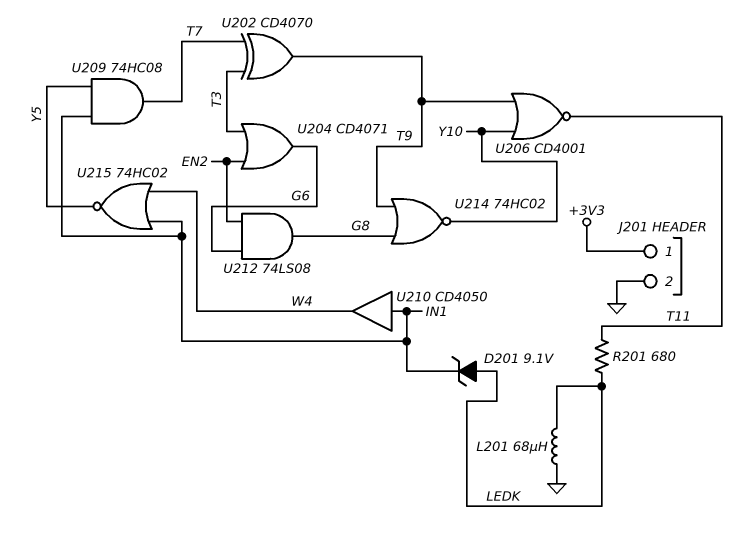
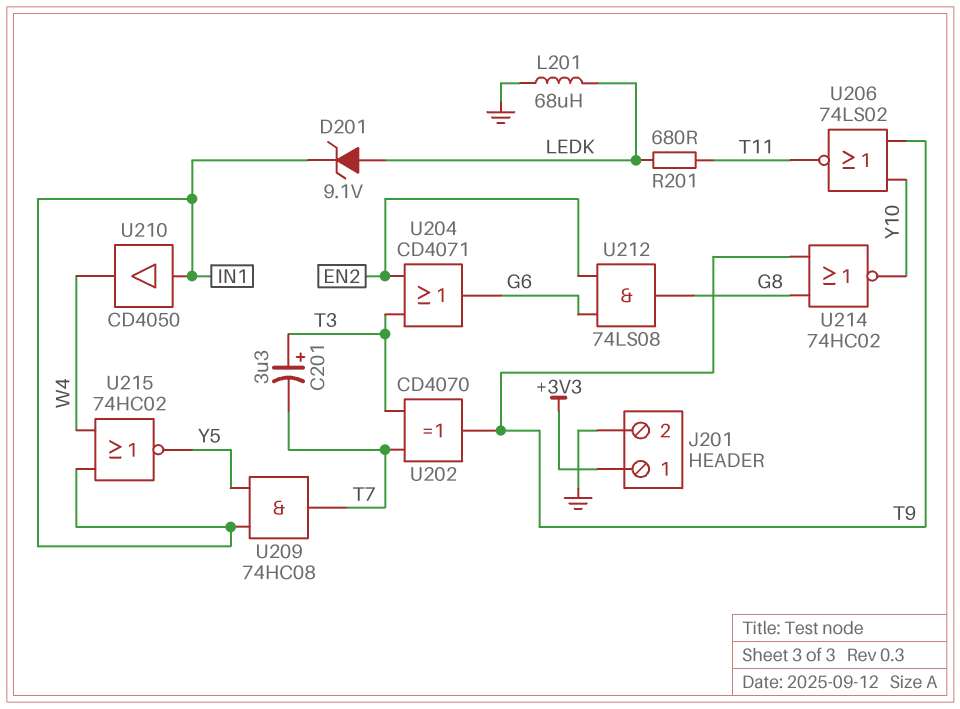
C201: none -> 3.3uF (plus T3, minus T7)
U206: NOR CD4001 (in T9, in Y10, out T11) -> NOR 74LS02 (in T9, in Y10, out T11)

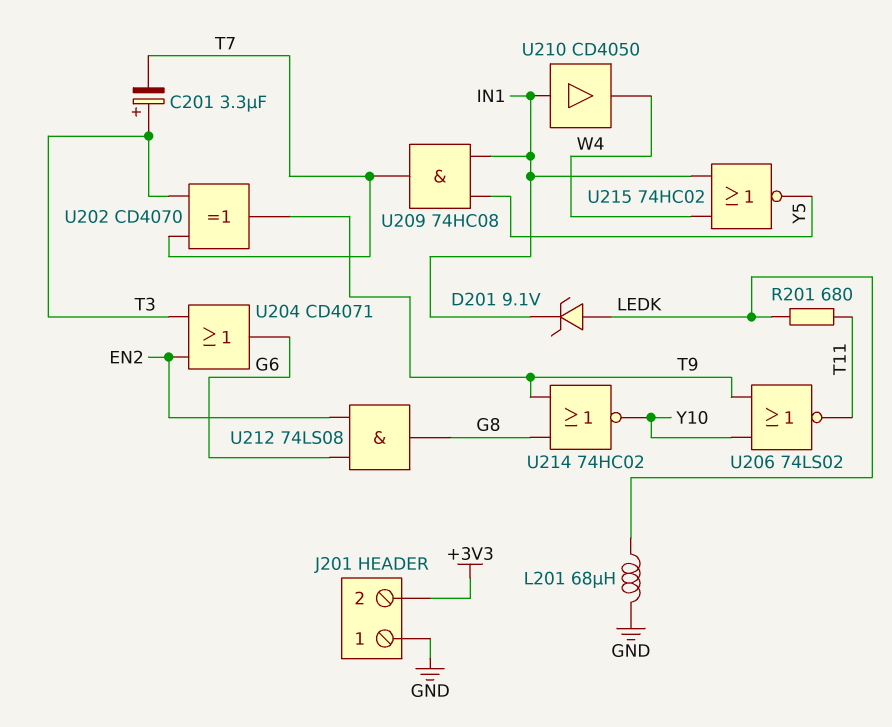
J201 pin 1: +3V3 -> GND
J201 pin 2: GND -> +3V3

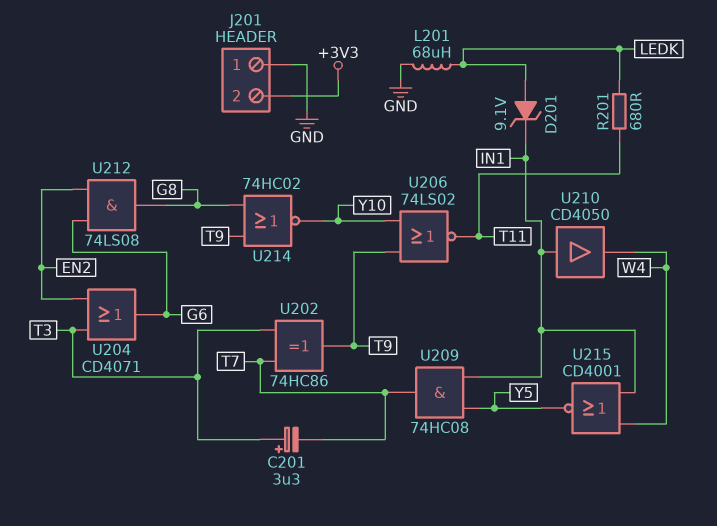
U202: XOR CD4070 (in T3, in T7, out T9) -> XOR 74HC86 (in T3, in T7, out T9)
U215: NOR 74HC02 (in IN1, in W4, out Y5) -> NOR CD4001 (in IN1, in W4, out Y5)

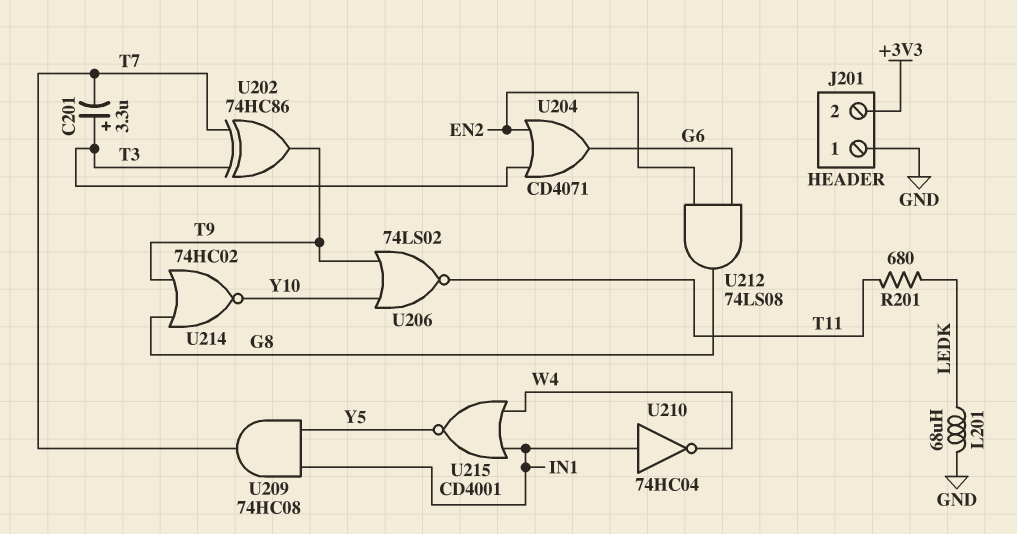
D201: zener 9.1V (A LEDK, K IN1) -> none
U210: buffer CD4050 (in IN1, out W4) -> NOT 74HC04 (in IN1, out W4)

